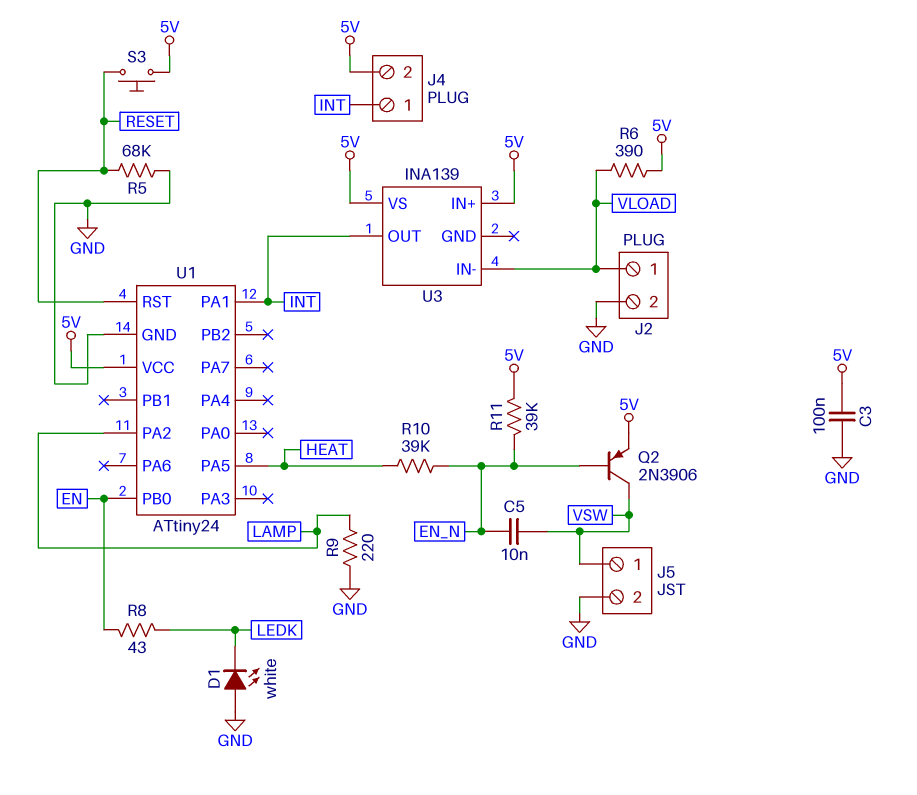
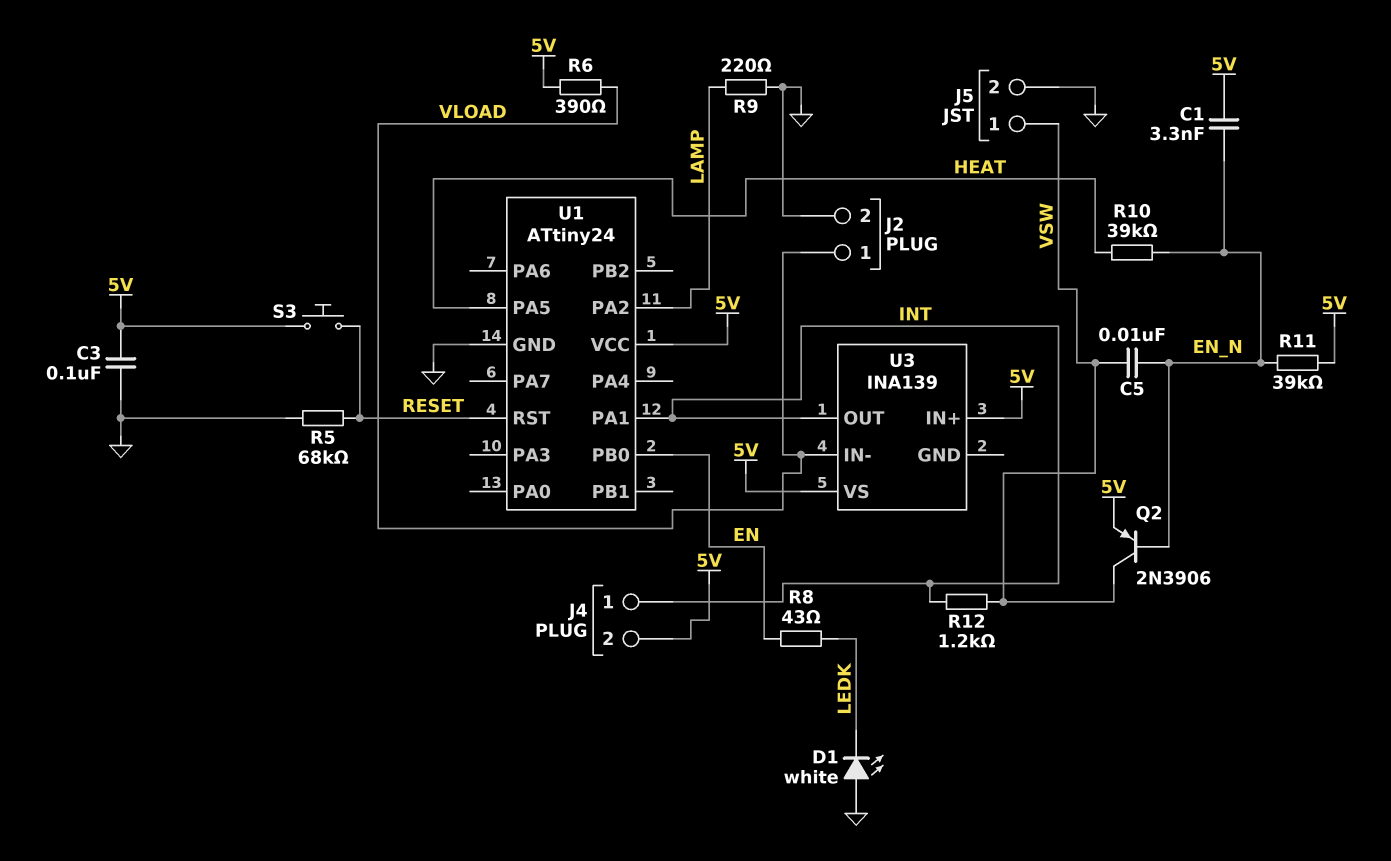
C1: none -> 3.3nF (5V, EN_N)
R12: none -> 1.2k (INT, VSW)

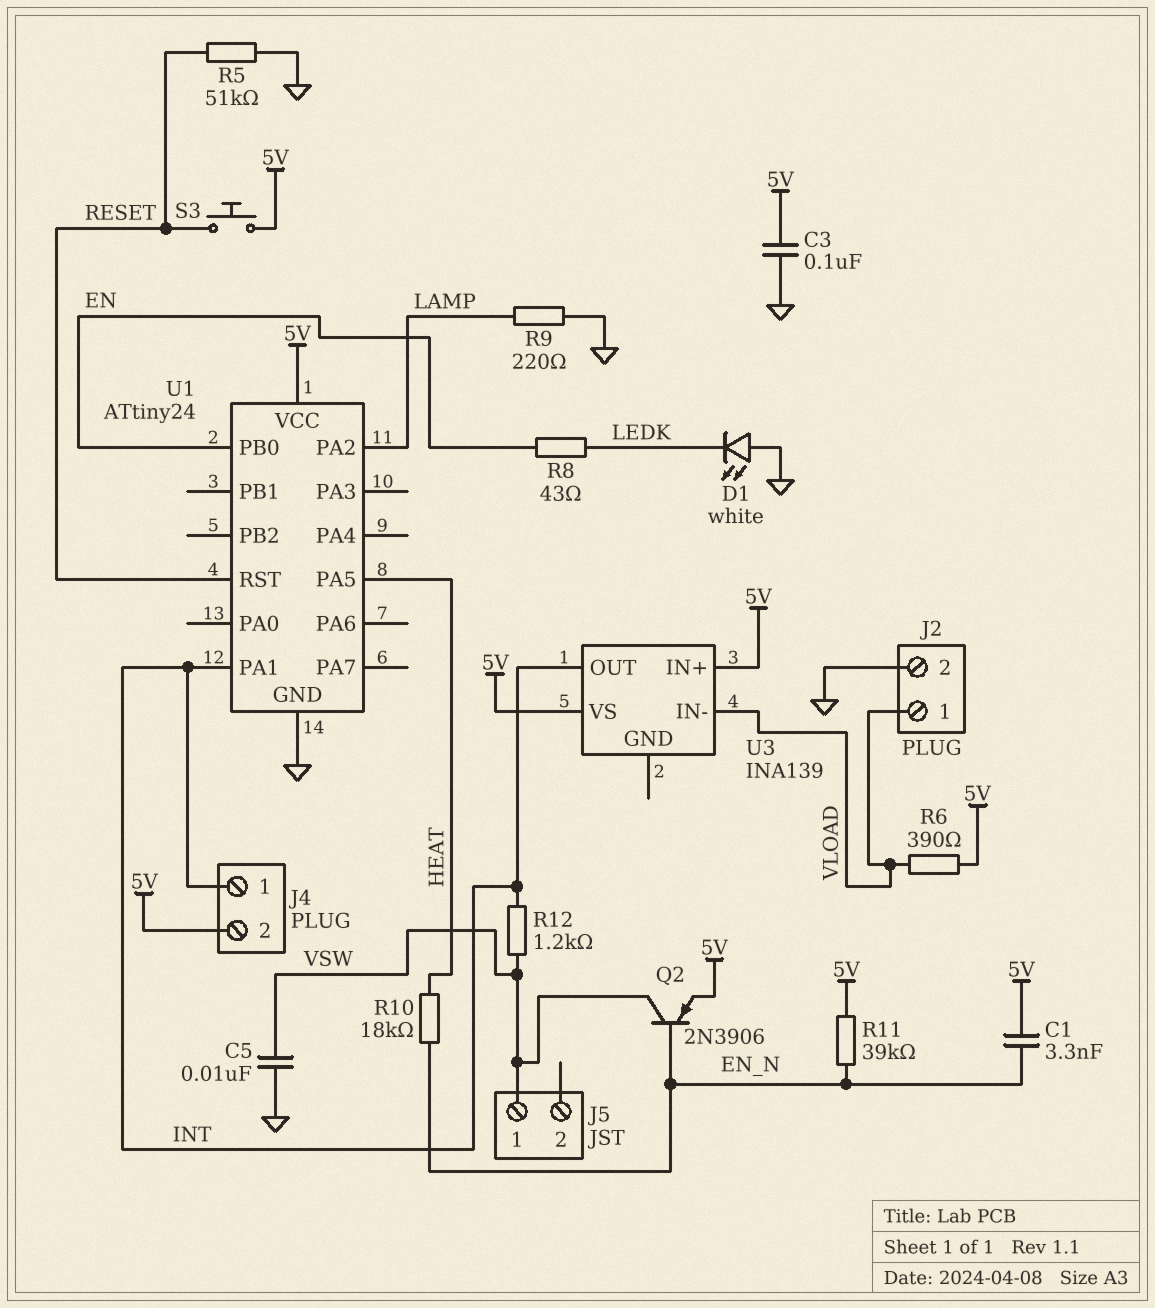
C5: 10nF (EN_N, VSW) -> 10nF (GND, VSW)
J5 pin 2: GND -> none
R5: 68k (GND, RESET) -> 51k (GND, RESET)
R10: 39k (EN_N, HEAT) -> 18k (EN_N, HEAT)

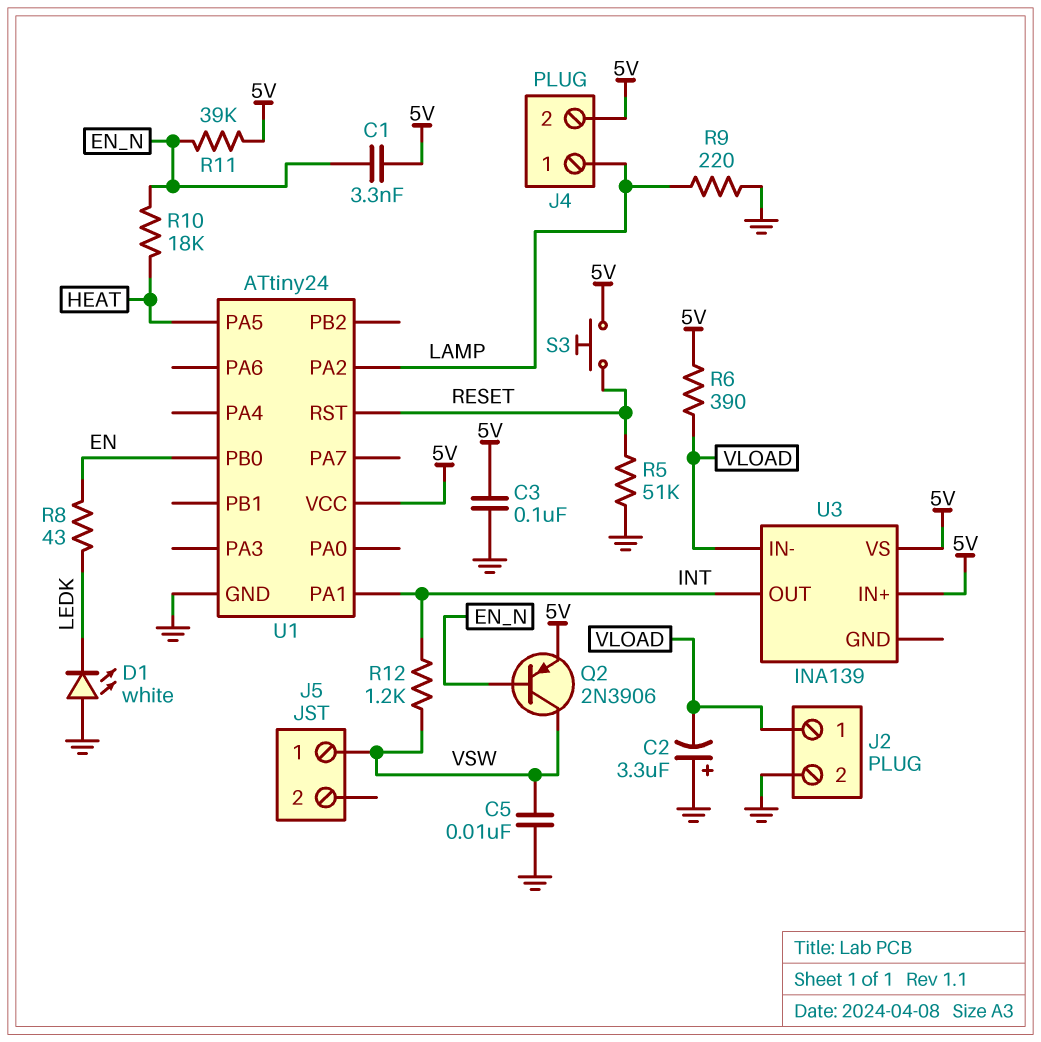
C2: none -> 3.3uF (plus GND, minus VLOAD)
J4 pin 1: INT -> LAMP

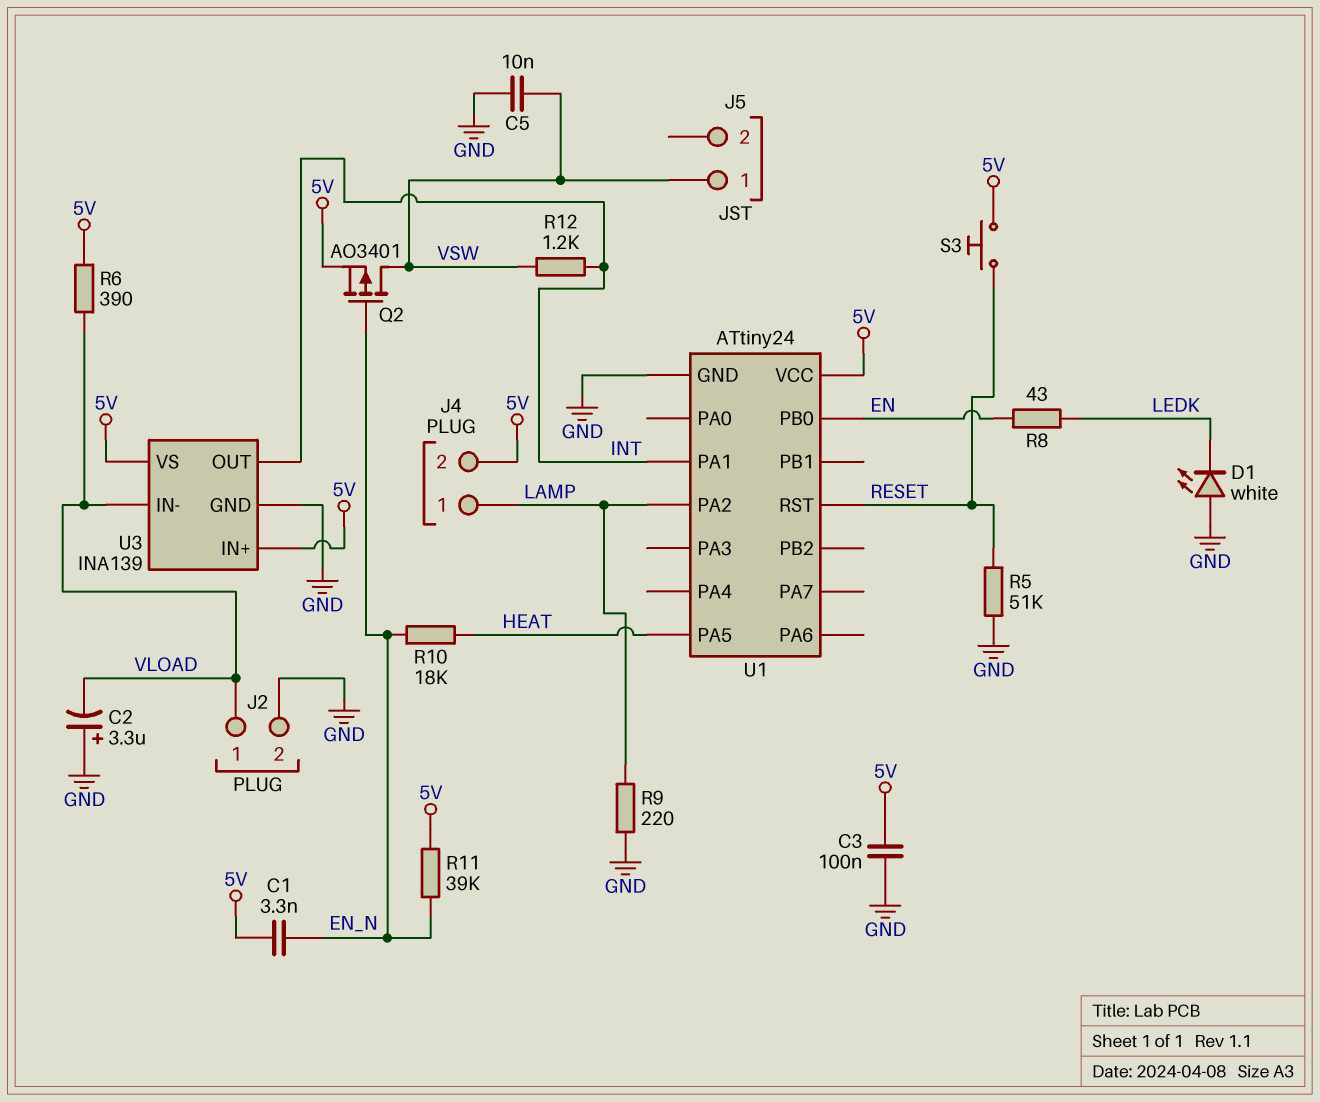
Q2: PNP 2N3906 (B EN_N, C VSW, E 5V) -> PMOS AO3401 (G EN_N, D VSW, S 5V)
U3 pin GND: none -> GND

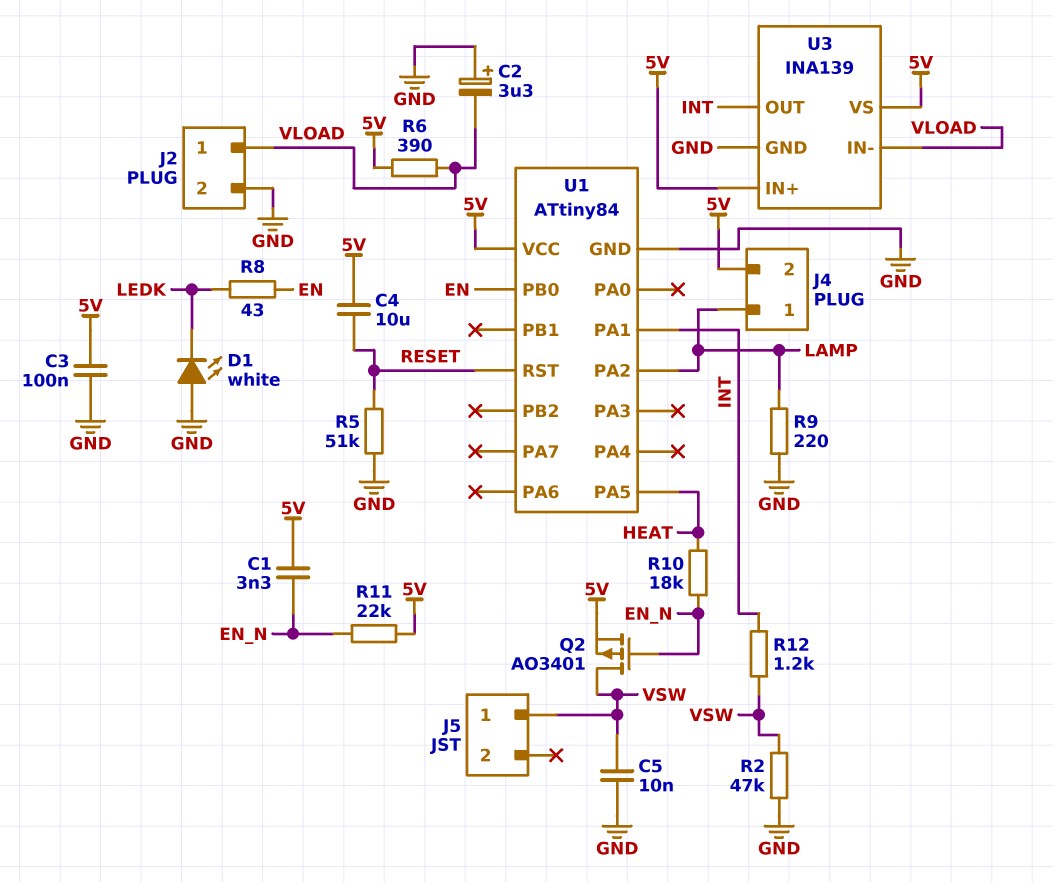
C4: none -> 10uF (5V, RESET)
R2: none -> 47k (GND, VSW)
R11: 39k (5V, EN_N) -> 22k (5V, EN_N)
S3: button (5V, RESET) -> none
U1: ATtiny24 -> ATtiny84

